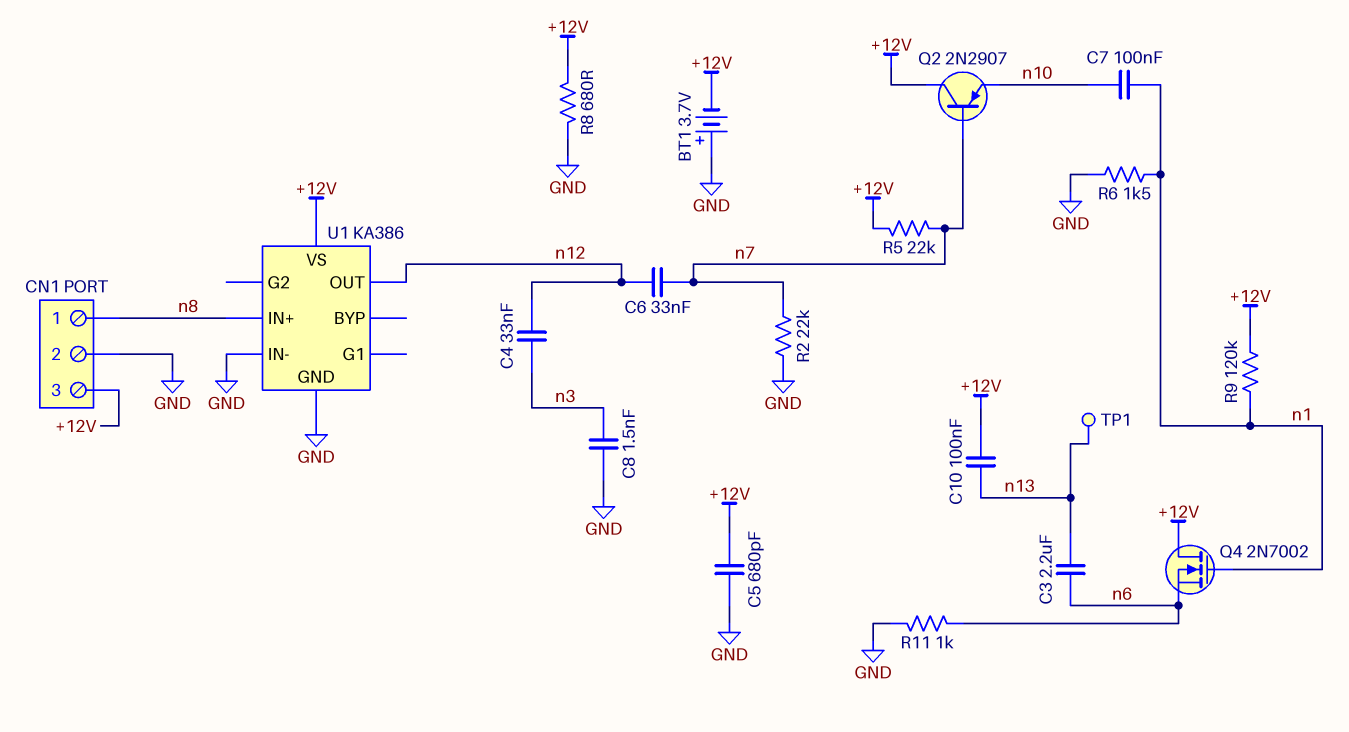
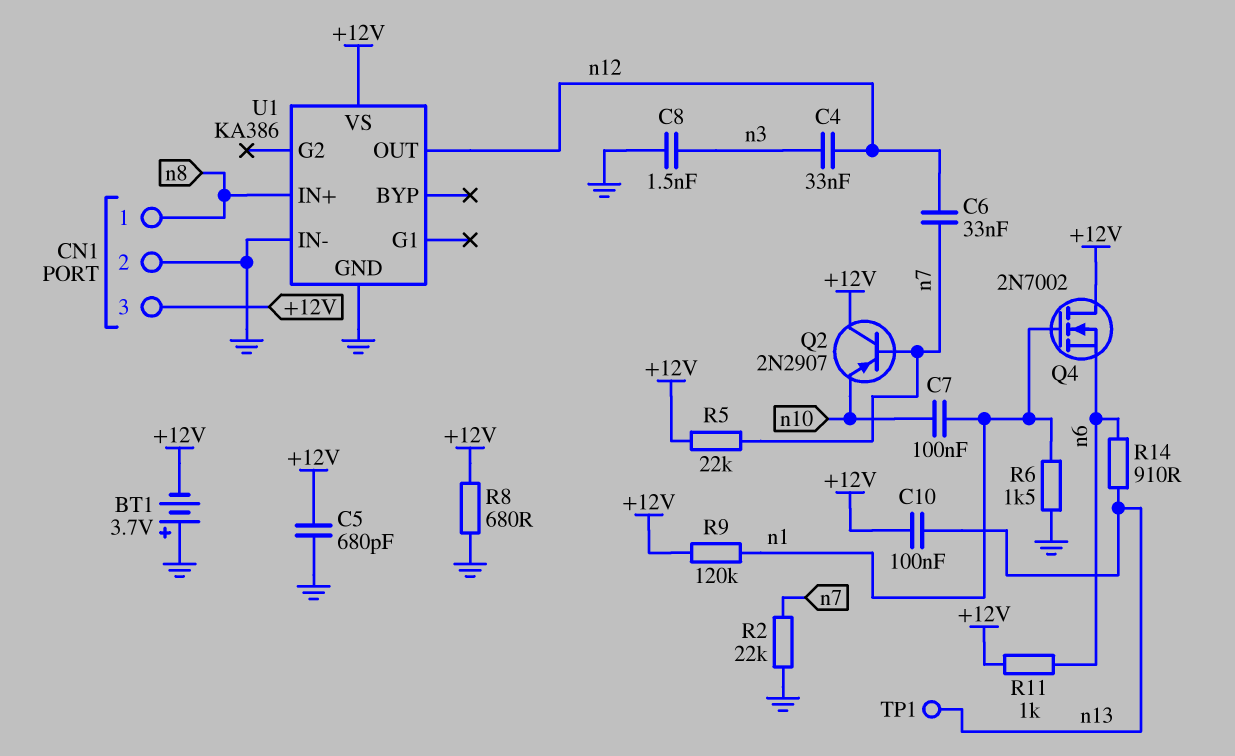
C3: 2.2uF (n6, n13) -> none
R11: 1k (GND, n6) -> 1k (+12V, n6)
R14: none -> 910 (n6, n13)

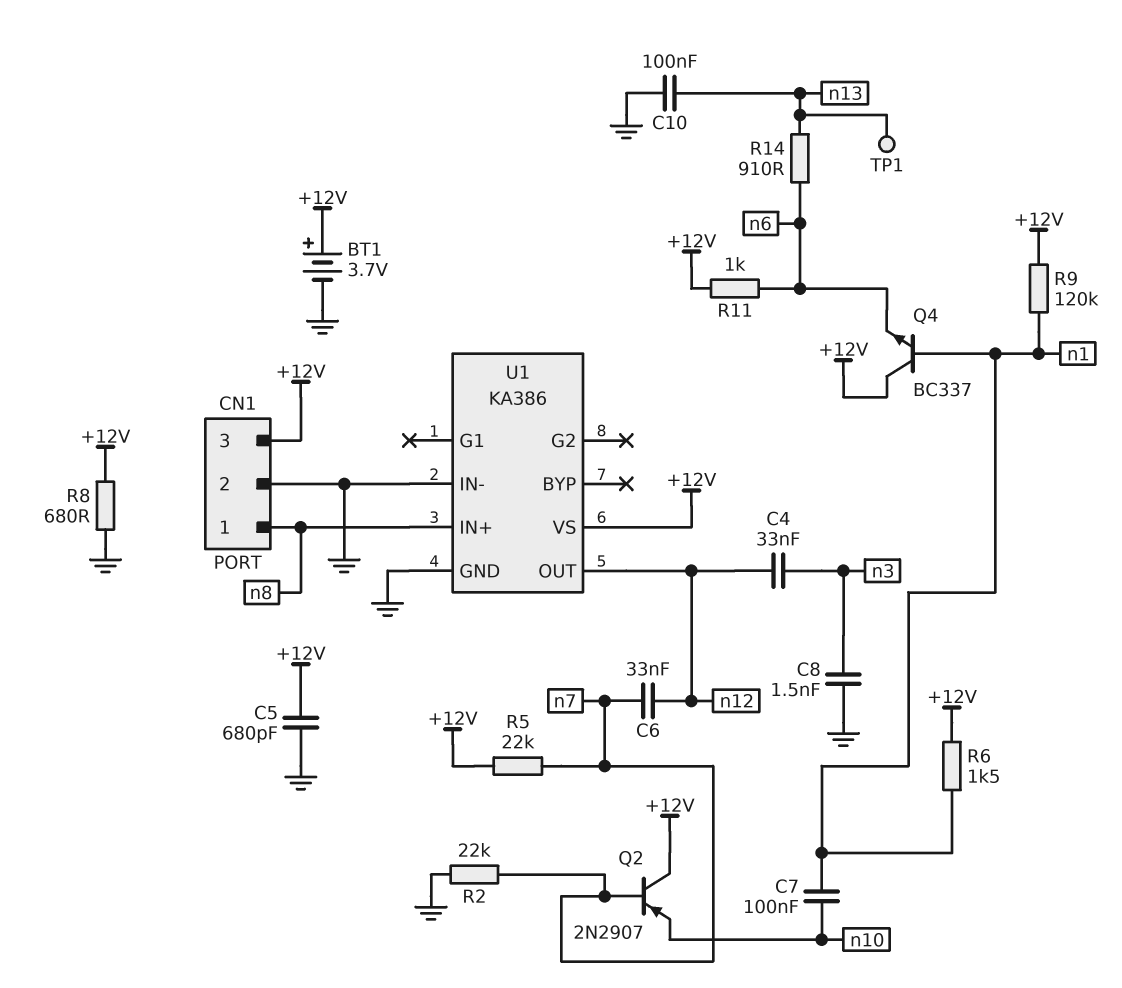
BT1: 3.7V (plus GND, minus +12V) -> 3.7V (plus +12V, minus GND)
C10: 100nF (+12V, n13) -> 100nF (GND, n13)
Q4: NMOS 2N7002 (G n1, D +12V, S n6) -> NPN BC337 (B n1, C +12V, E n6)
R6: 1.5k (GND, n1) -> 1.5k (+12V, n1)

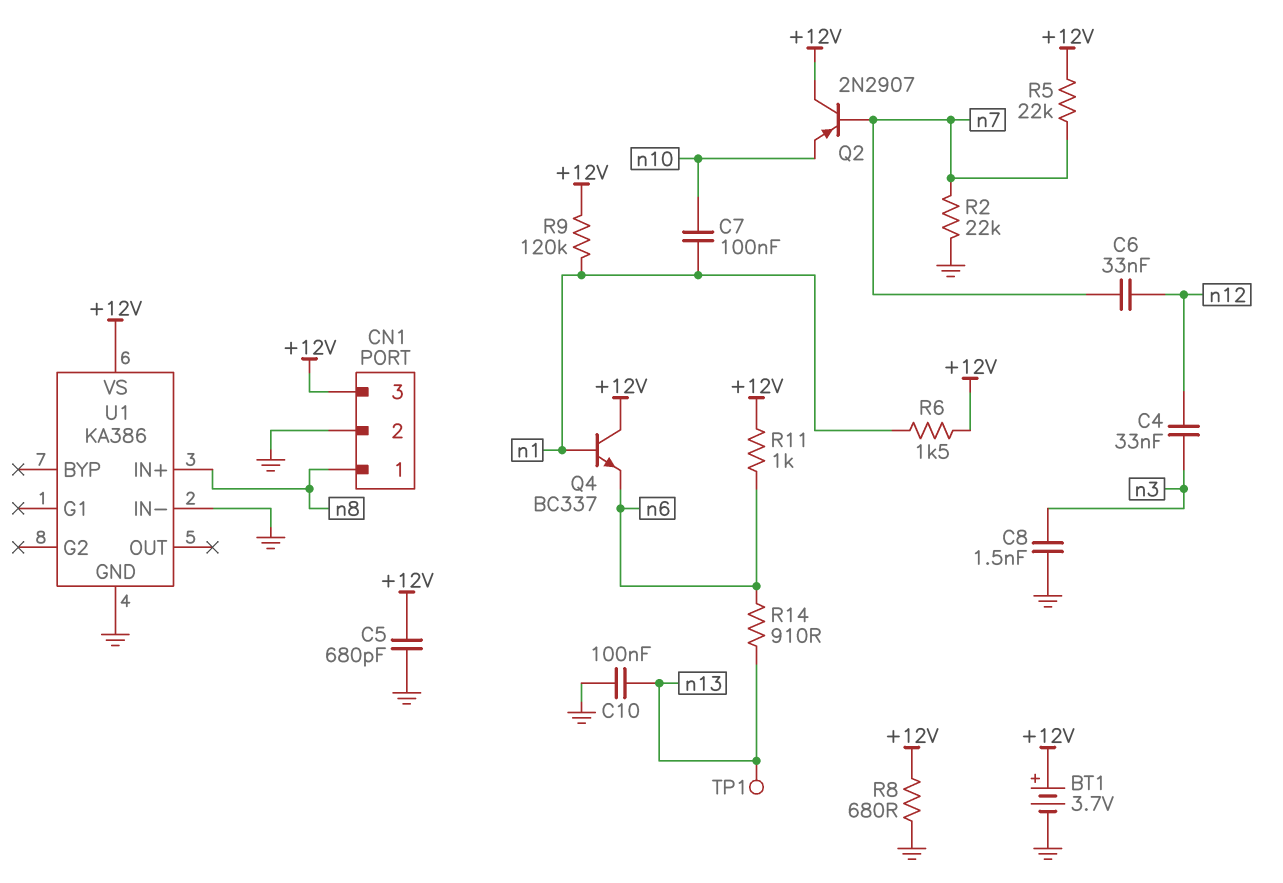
U1 pin OUT: n12 -> none

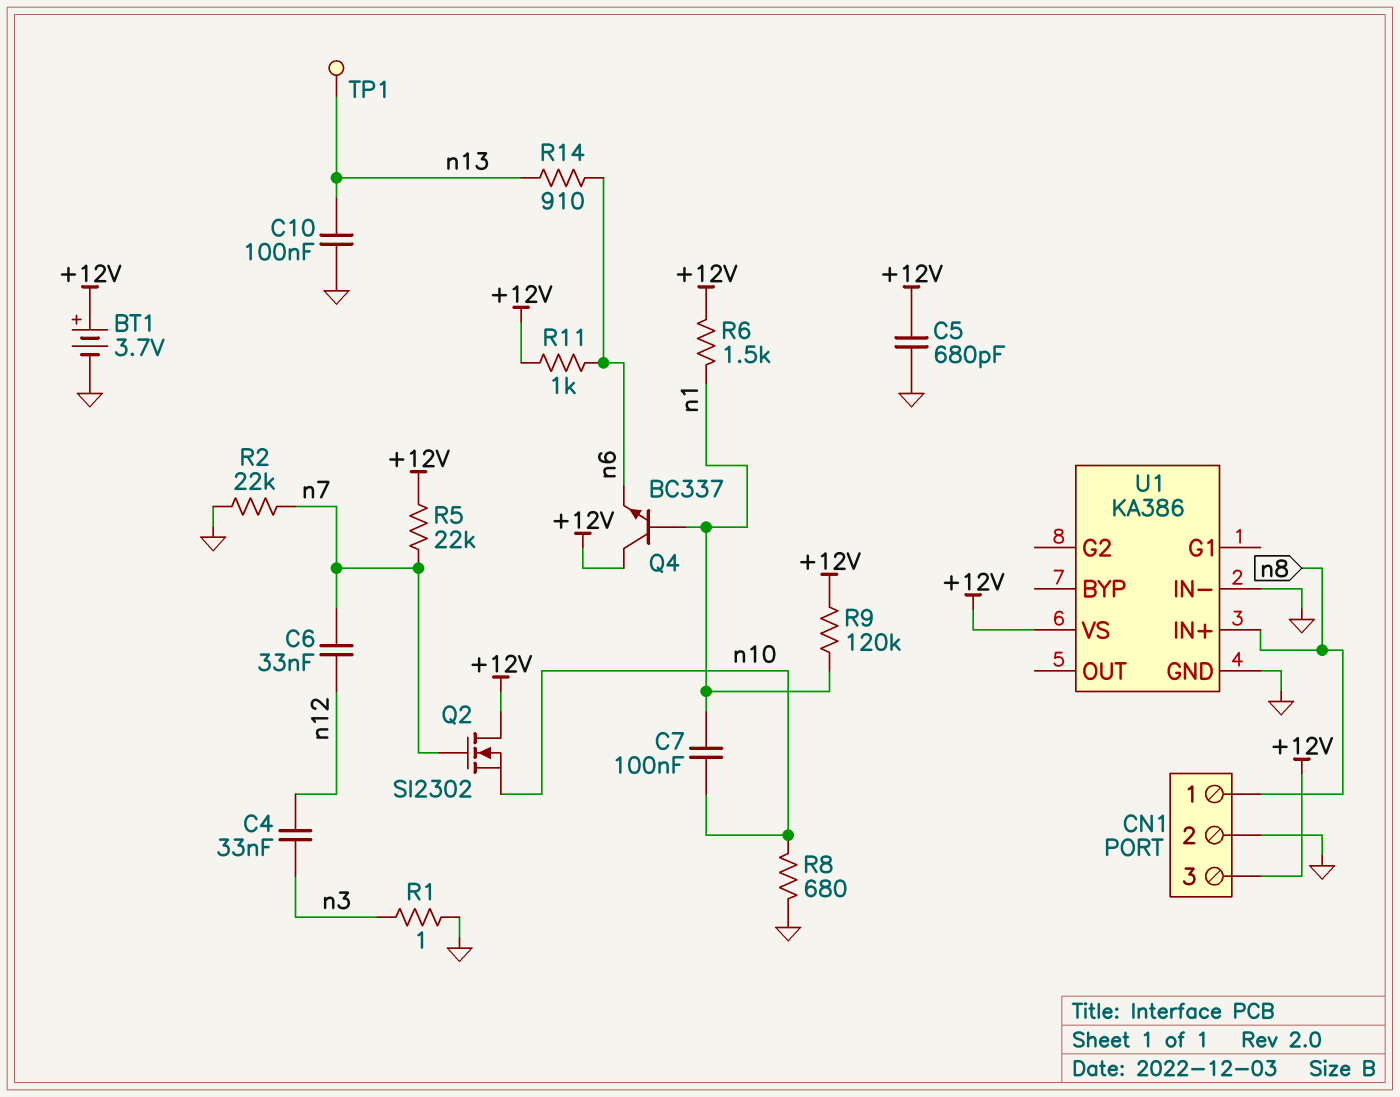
C8: 1.5nF (GND, n3) -> none
Q2: PNP 2N2907 (B n7, C +12V, E n10) -> NMOS SI2302 (G n7, D +12V, S n10)
R1: none -> 1 (GND, n3)
R8: 680 (+12V, GND) -> 680 (GND, n10)

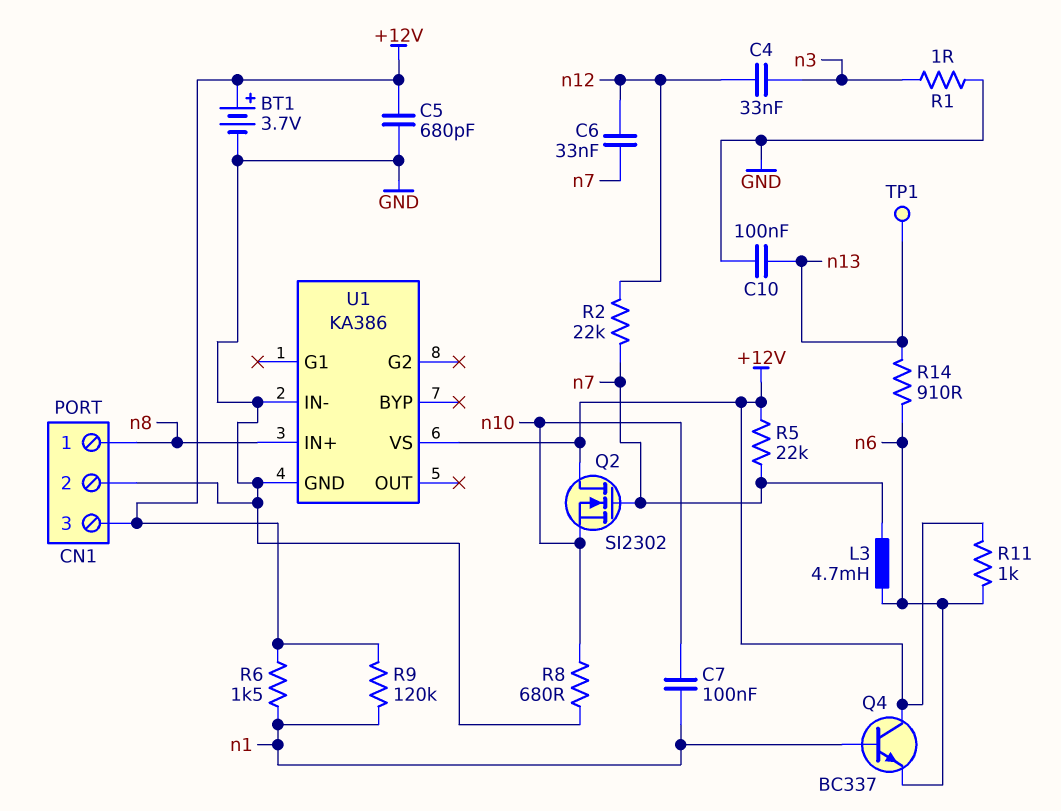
L3: none -> 4.7mH (n6, n7)
R2: 22k (GND, n7) -> 22k (n7, n12)

